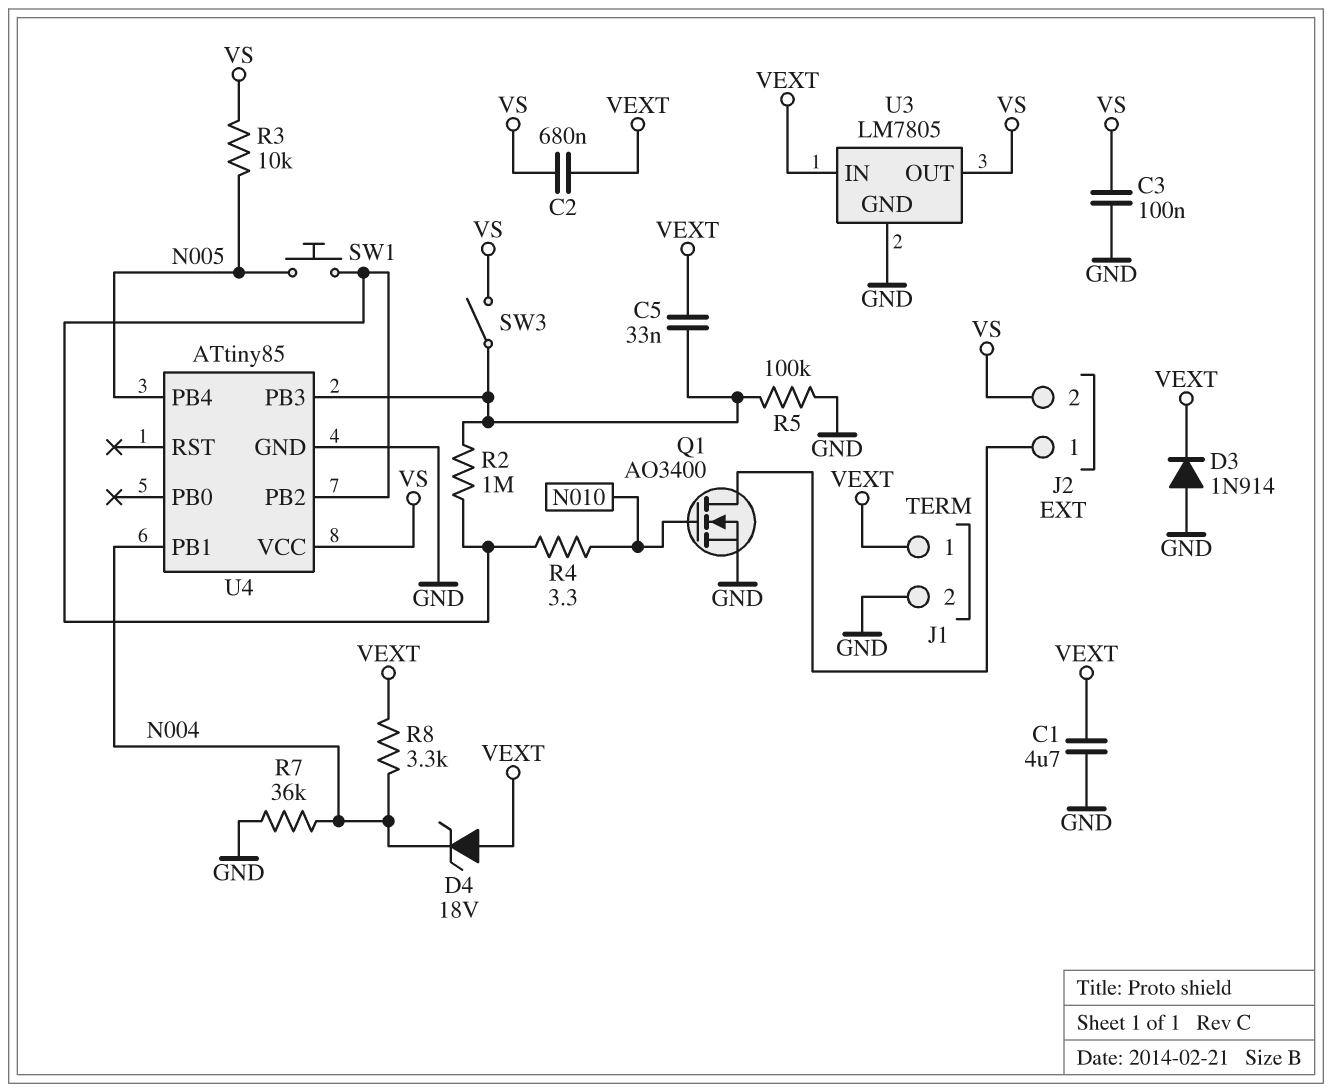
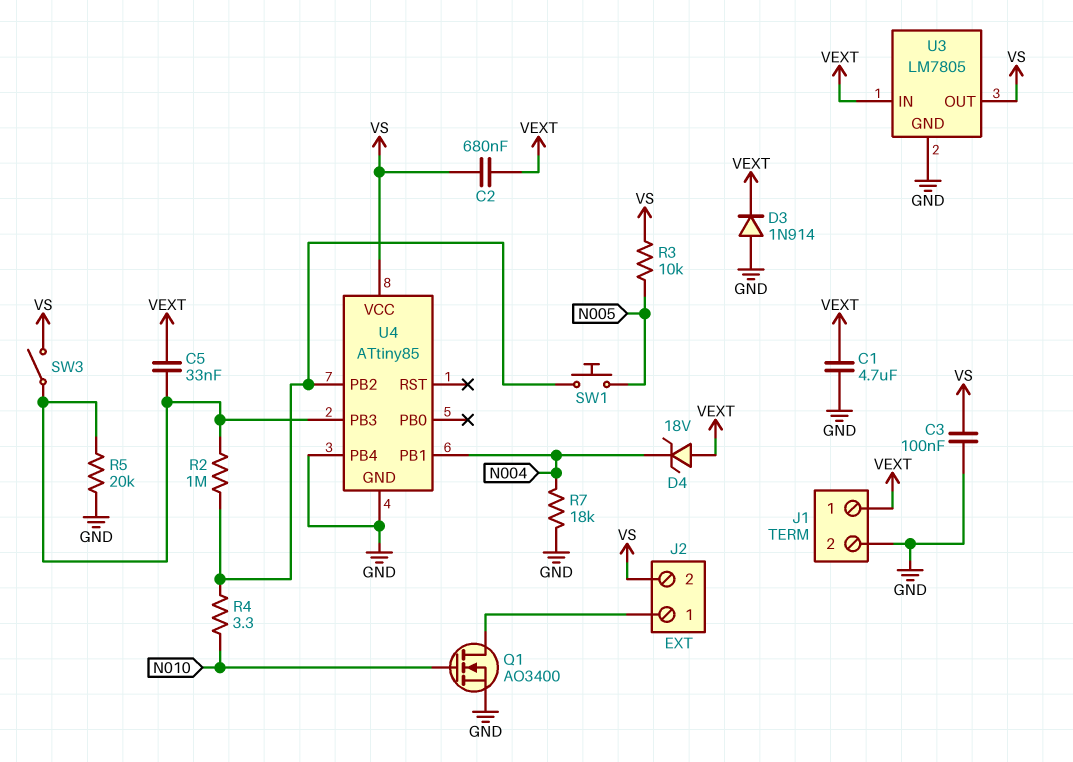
R5: 100k (GND, U4/PB3) -> 20k (GND, U4/PB3)
R7: 36k (GND, N004) -> 18k (GND, N004)
R8: 3.3k (N004, VEXT) -> none
U4 pin PB4: N005 -> GND

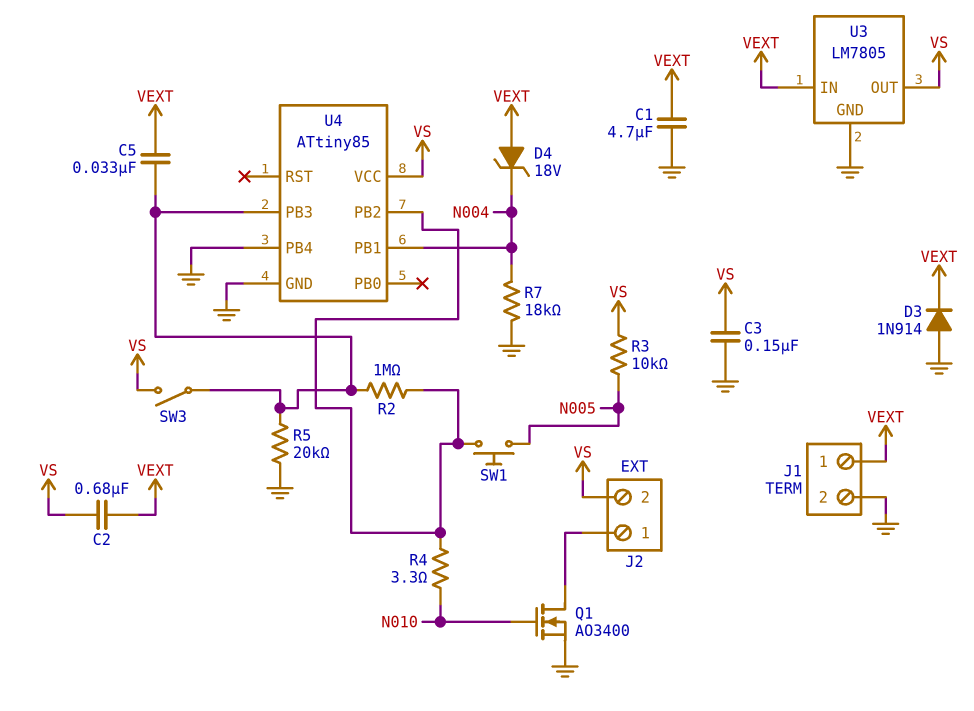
C3: 100nF (GND, VS) -> 150nF (GND, VS)

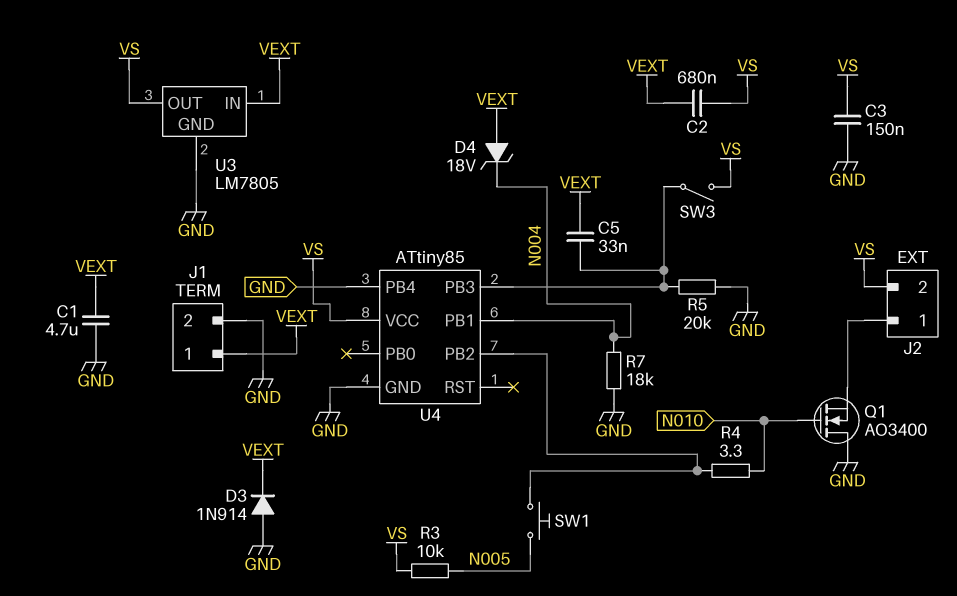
Q1: NMOS AO3400 (G N010, D J2/1, S GND) -> NMOS AO3400 (G N010, D GND, S J2/1)
R2: 1M (U4/PB2, U4/PB3) -> none

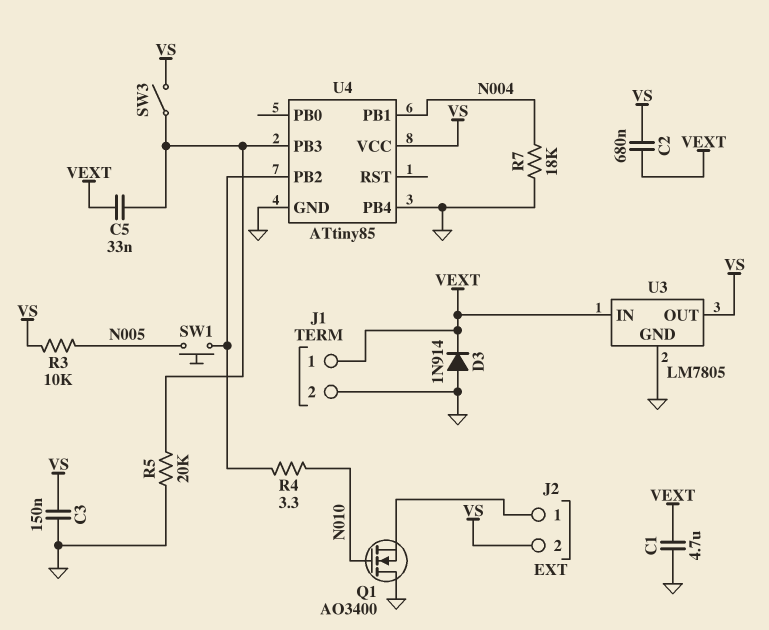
D4: zener 18V (A VEXT, K N004) -> none

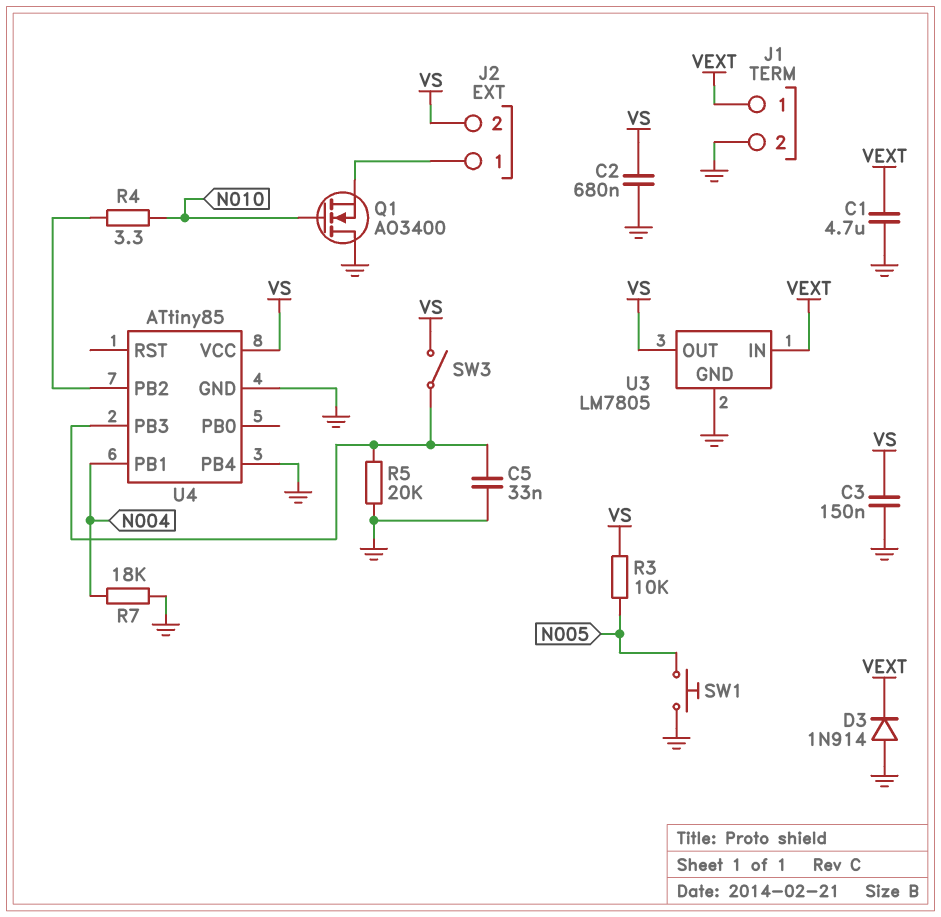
C2: 680nF (VEXT, VS) -> 680nF (GND, VS)
C5: 33nF (U4/PB3, VEXT) -> 33nF (GND, U4/PB3)
SW1: button (N005, U4/PB2) -> button (GND, N005)

